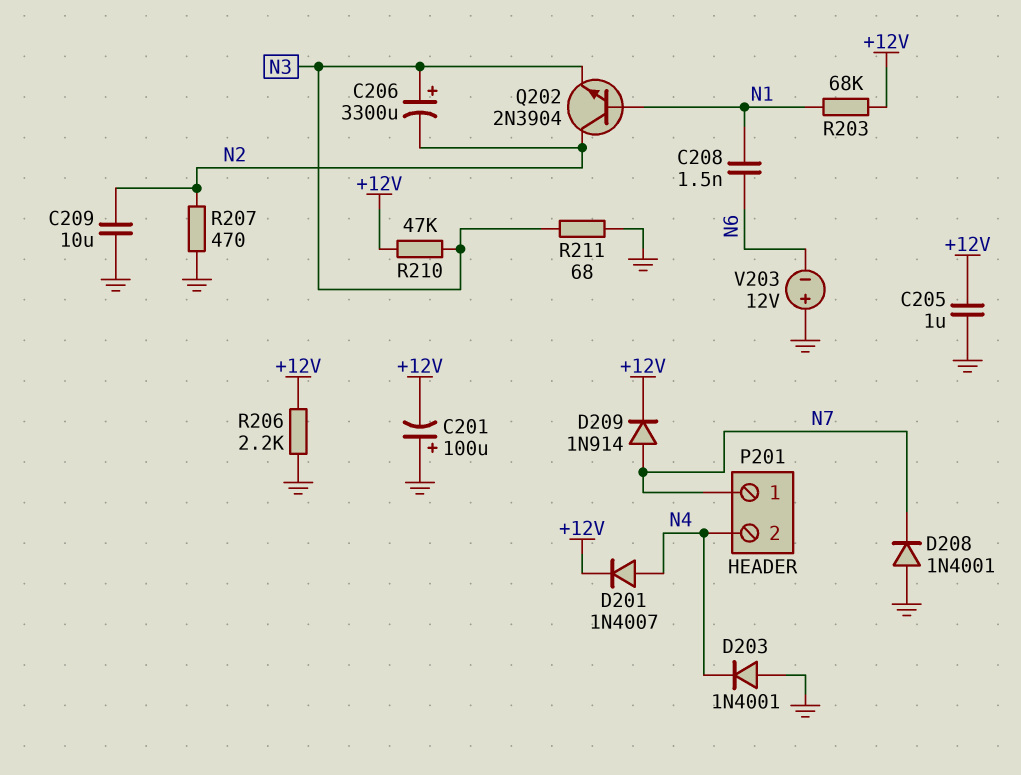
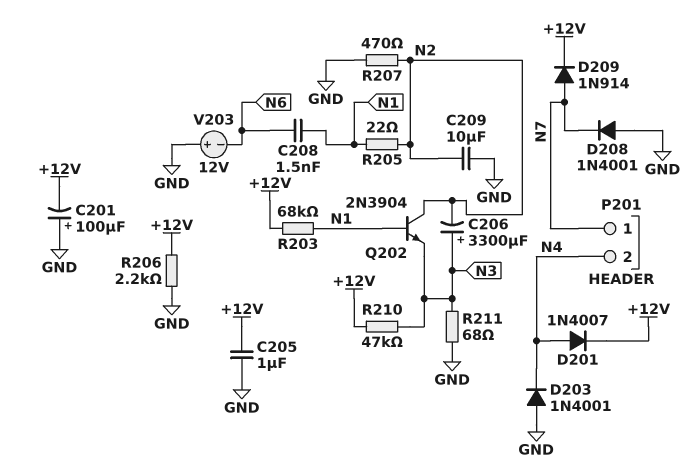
R205: none -> 22 (N1, N2)

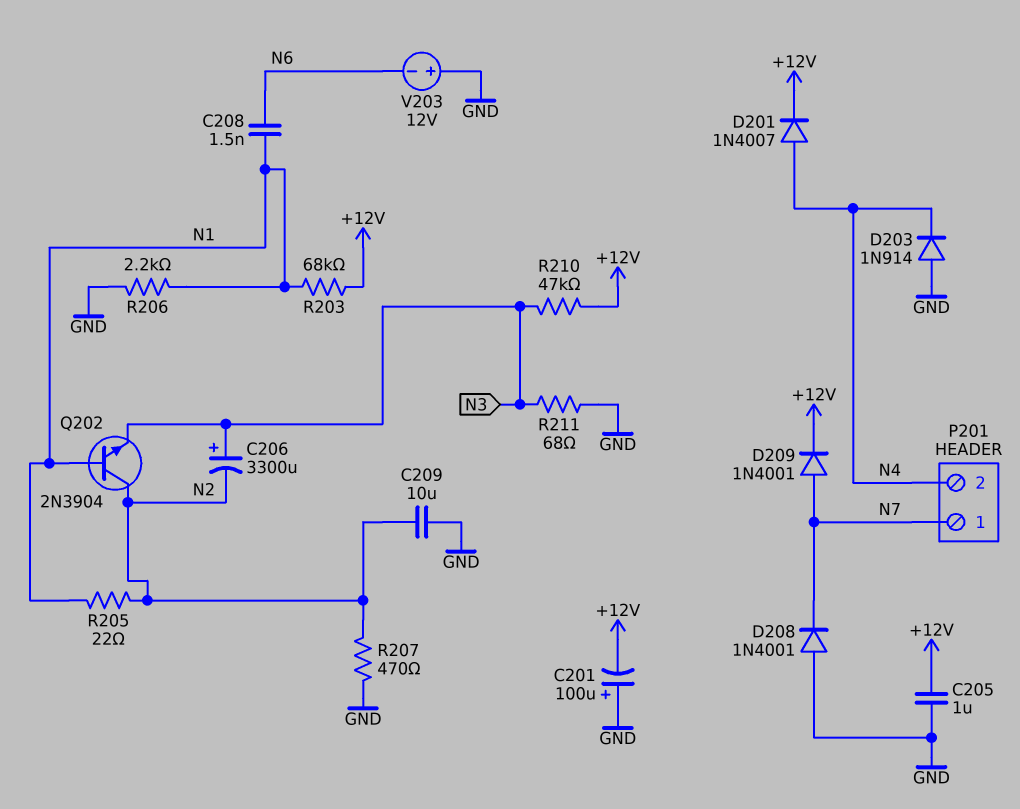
D203: diode 1N4001 (A GND, K N4) -> diode 1N914 (A GND, K N4)
D209: diode 1N914 (A N7, K +12V) -> diode 1N4001 (A N7, K +12V)
R206: 2.2k (+12V, GND) -> 2.2k (GND, N1)

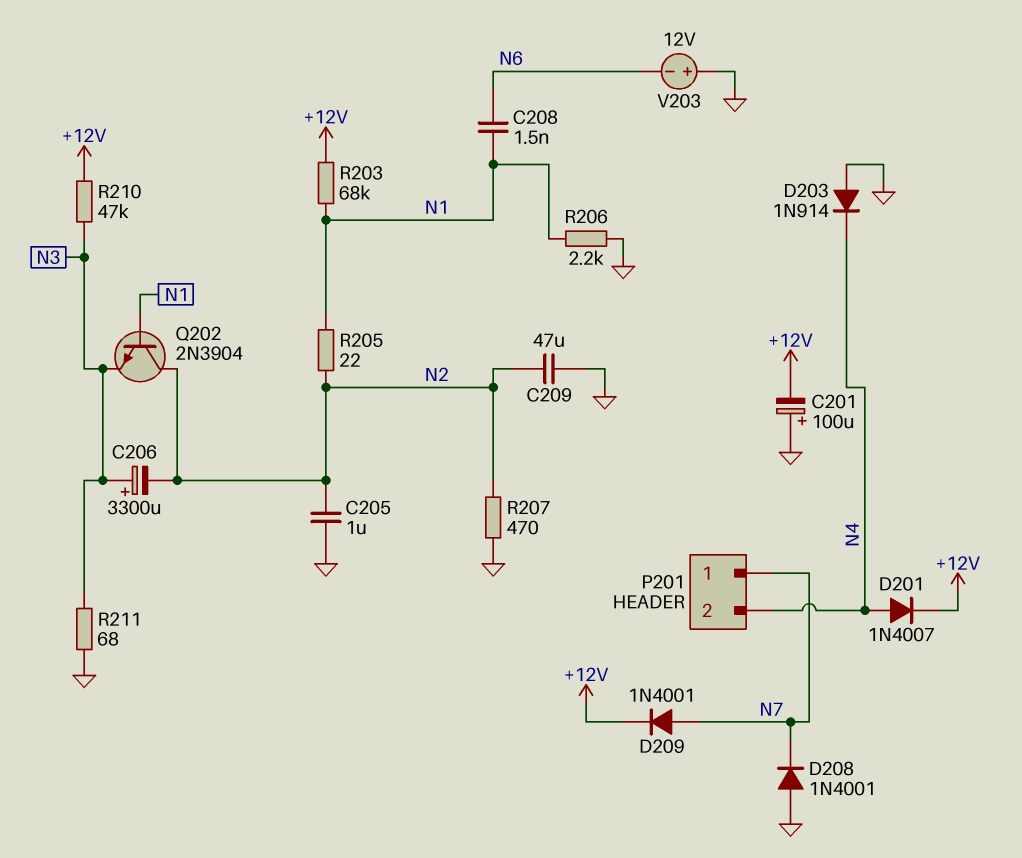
C205: 1uF (+12V, GND) -> 1uF (GND, N2)
C209: 10uF (GND, N2) -> 47uF (GND, N2)

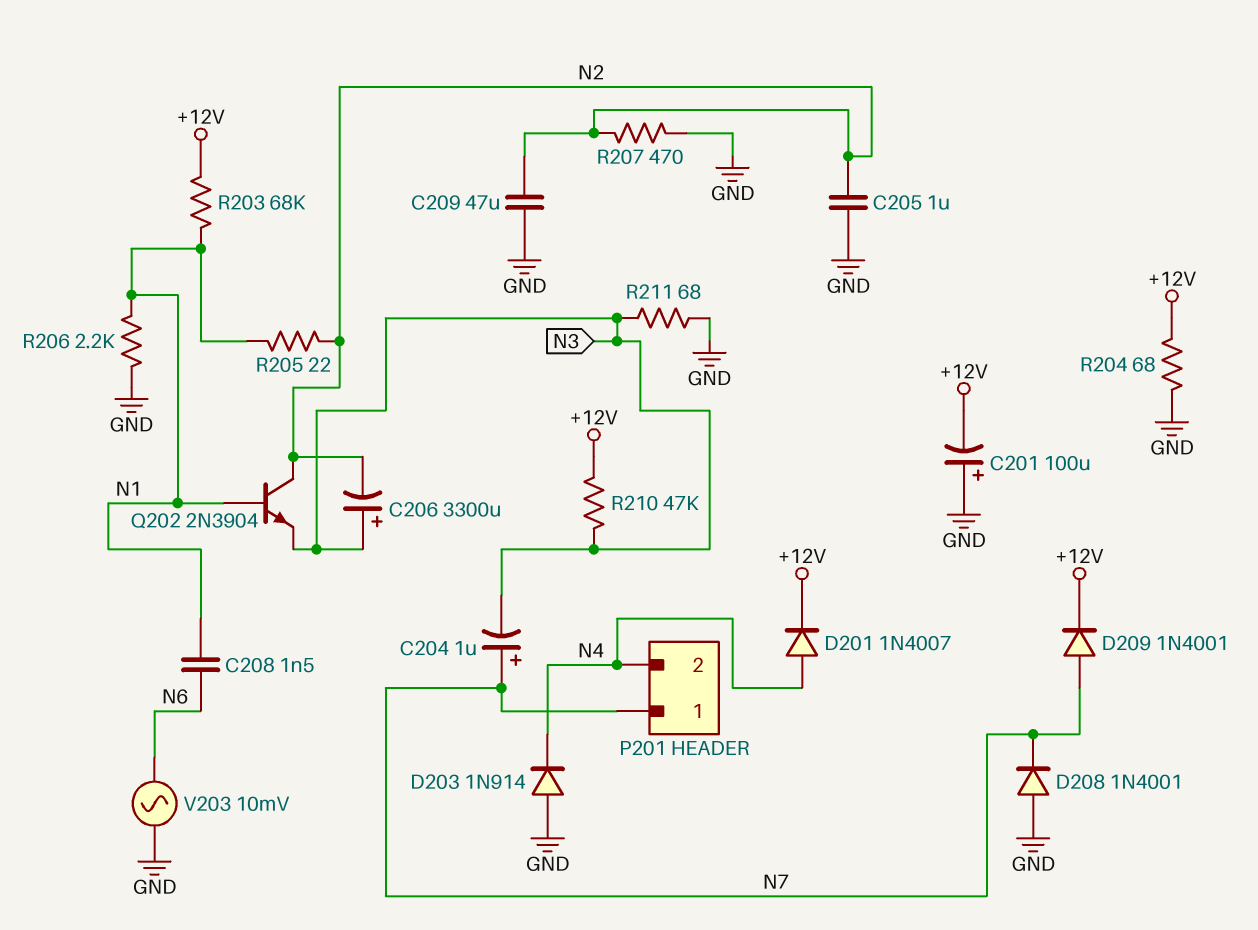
C204: none -> 1uF (plus N7, minus N3)
R204: none -> 68 (+12V, GND)
V203: 12V (plus GND, minus N6) -> AC 10mV (GND, N6)

